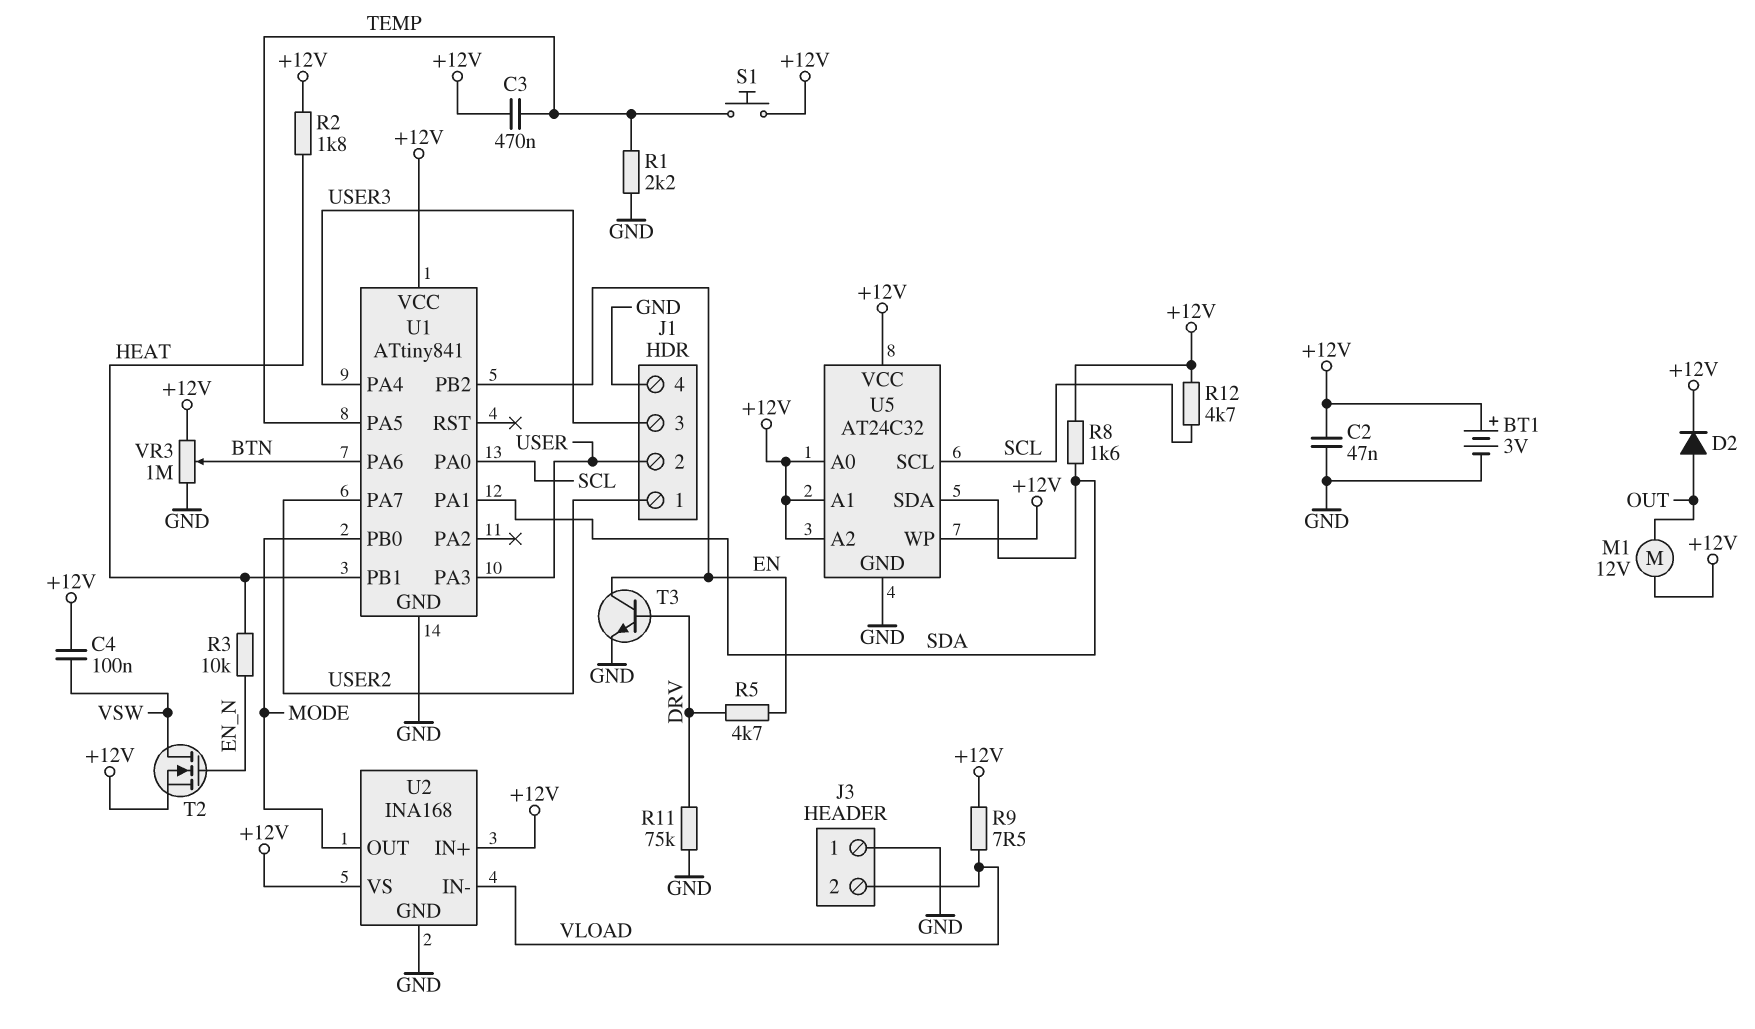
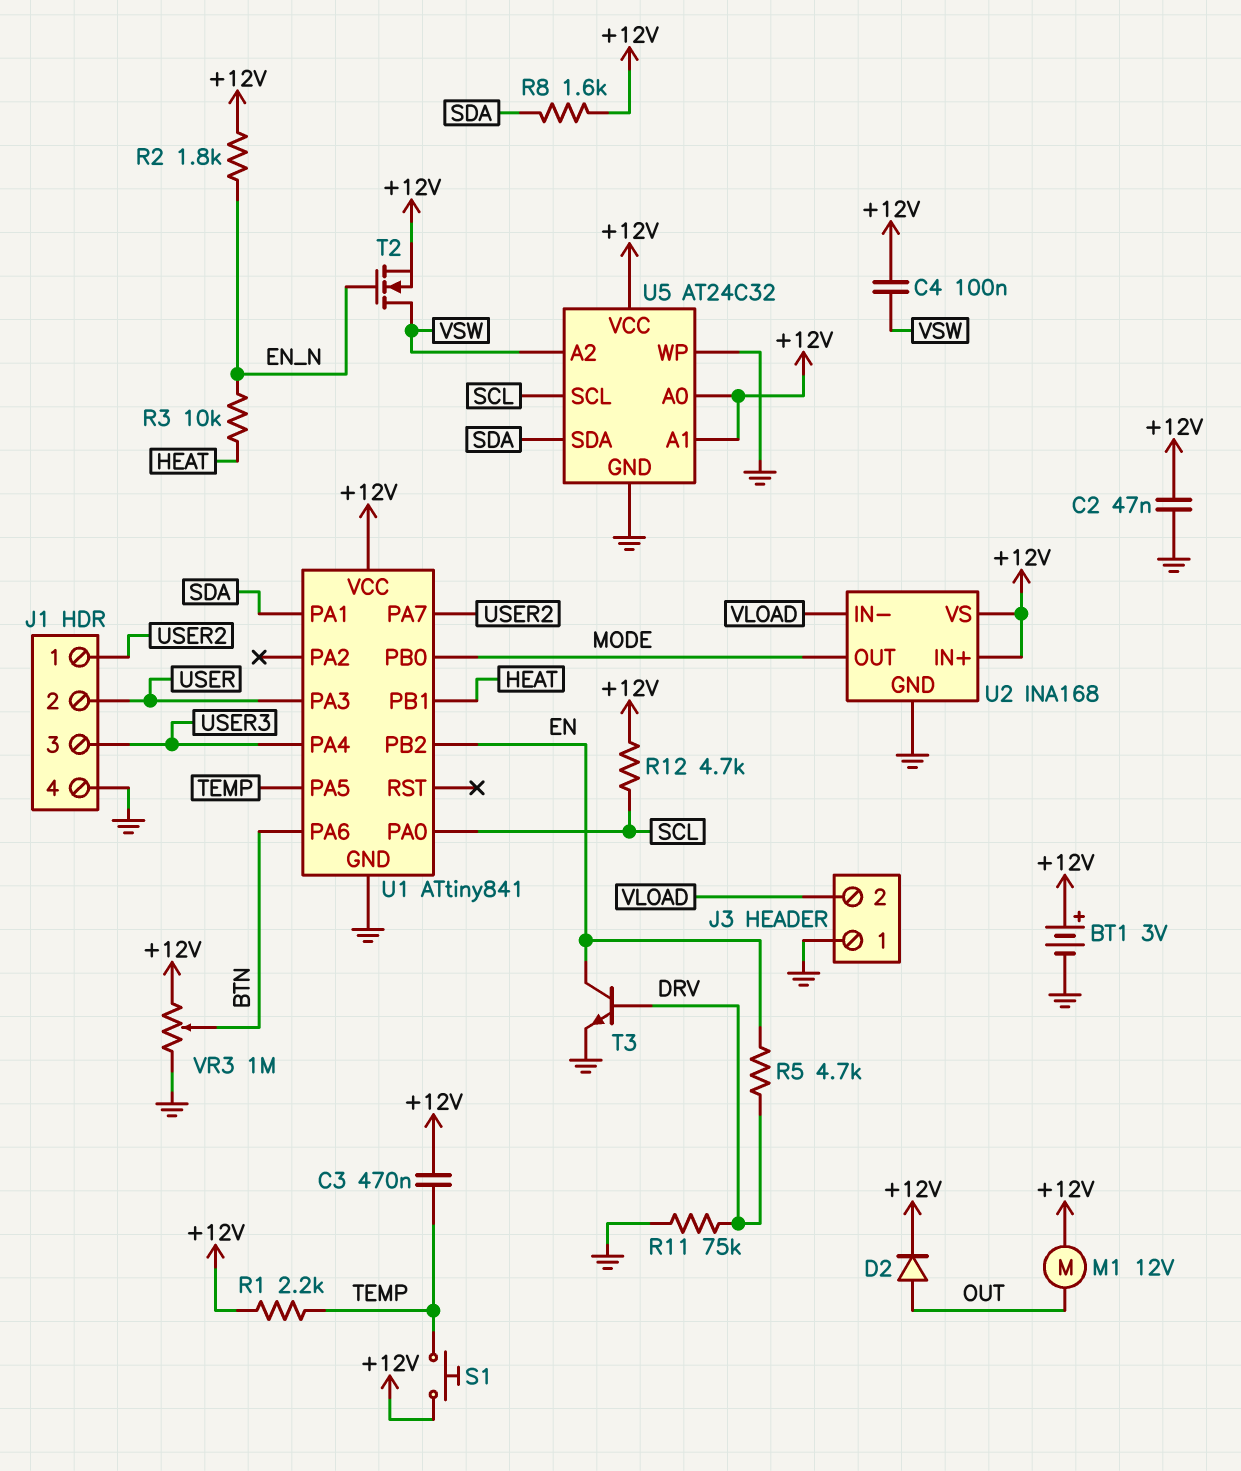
R1: 2.2k (GND, TEMP) -> 2.2k (+12V, TEMP)
R2: 1.8k (+12V, HEAT) -> 1.8k (+12V, EN_N)
R9: 7.5 (+12V, VLOAD) -> none
U5 pin A2: +12V -> VSW
U5 pin WP: +12V -> GND

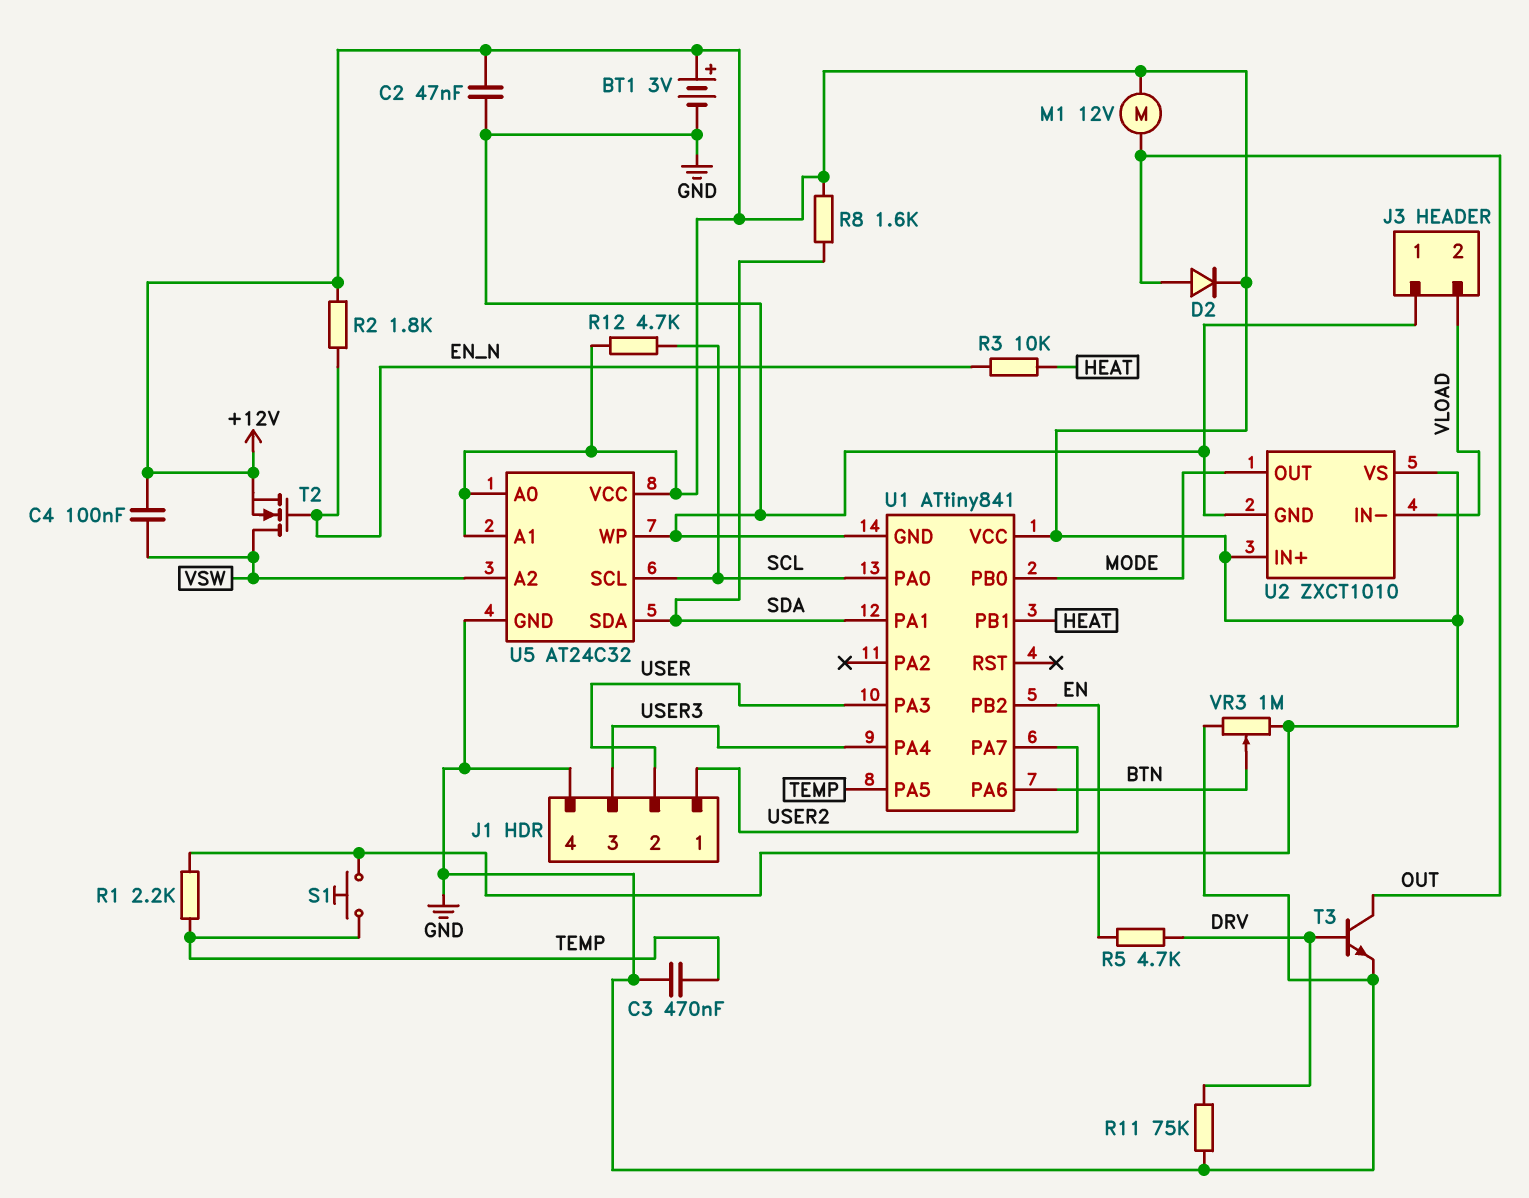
C3: 470nF (+12V, TEMP) -> 470nF (GND, TEMP)
T3: NPN (B DRV, C EN, E GND) -> NPN (B DRV, C OUT, E GND)
U2: INA168 -> ZXCT1010

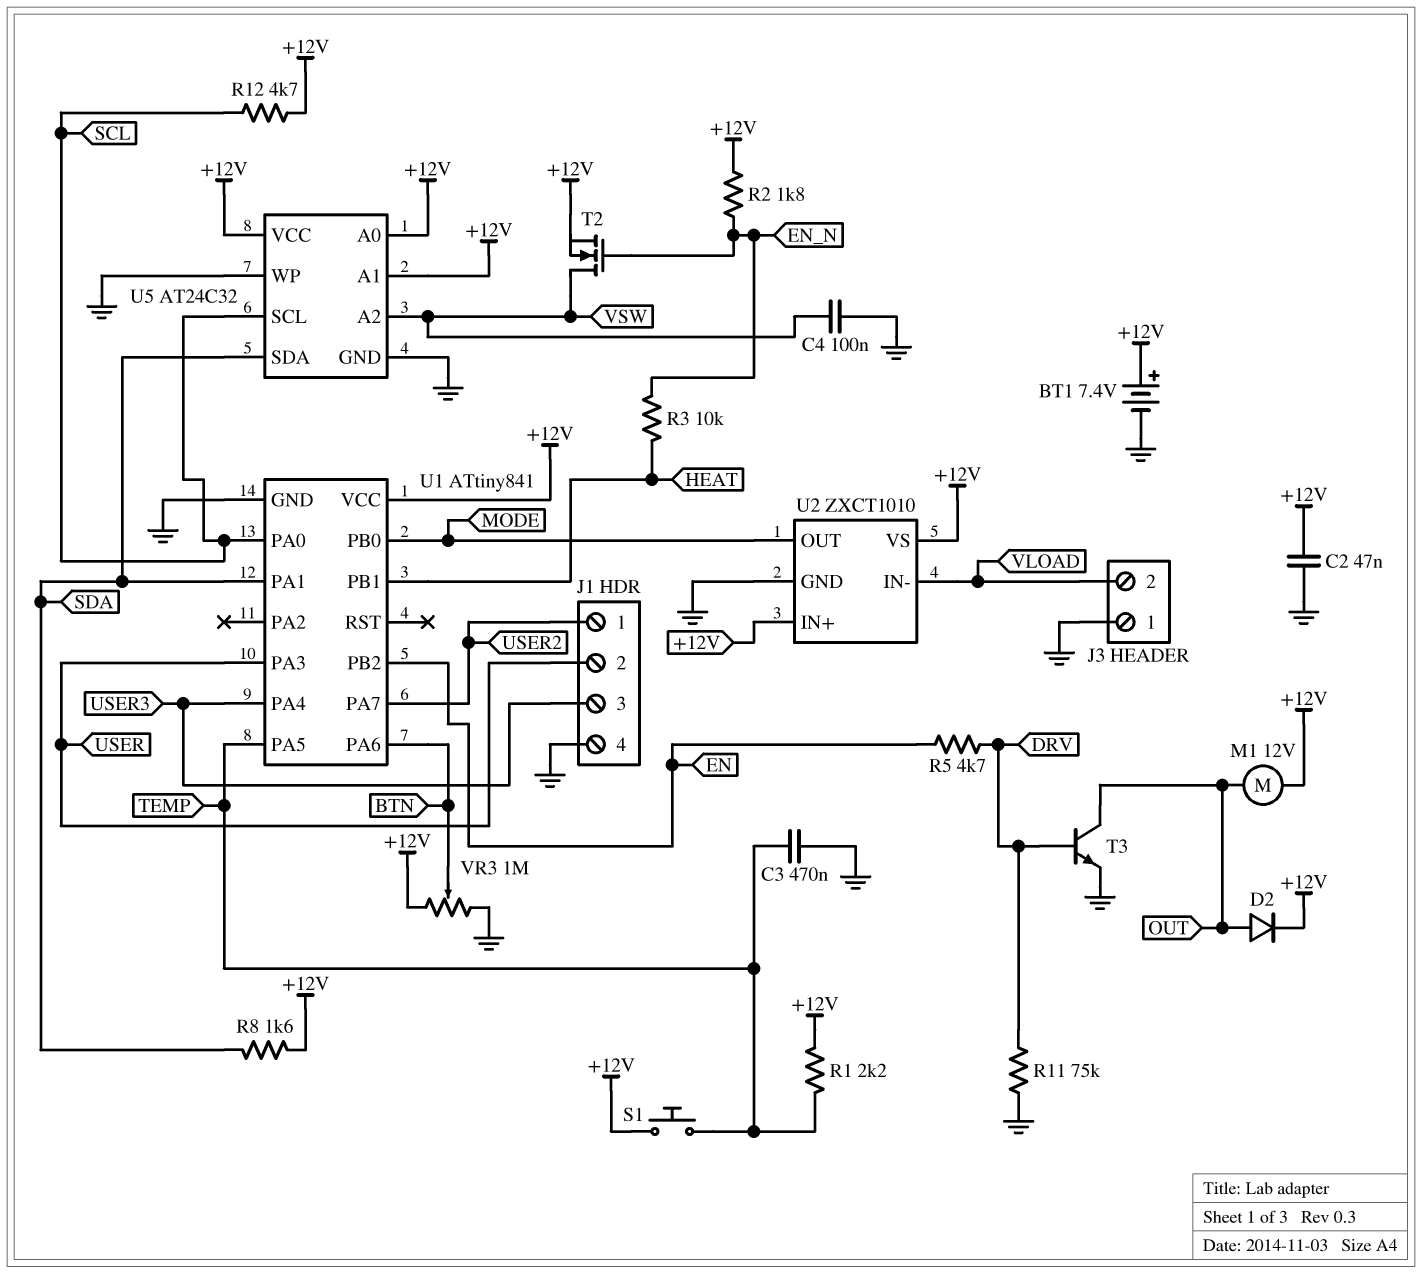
BT1: 3V (plus +12V, minus GND) -> 7.4V (plus +12V, minus GND)
C4: 100nF (+12V, VSW) -> 100nF (GND, VSW)

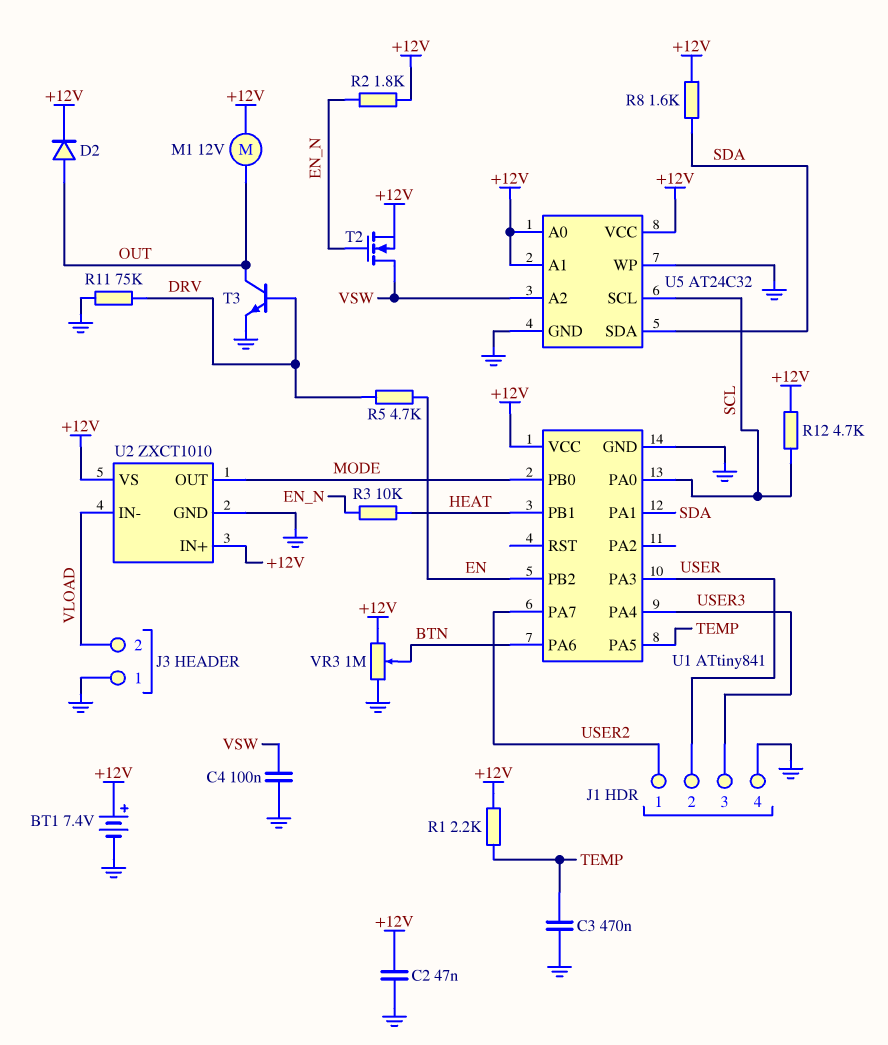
S1: button (+12V, TEMP) -> none

